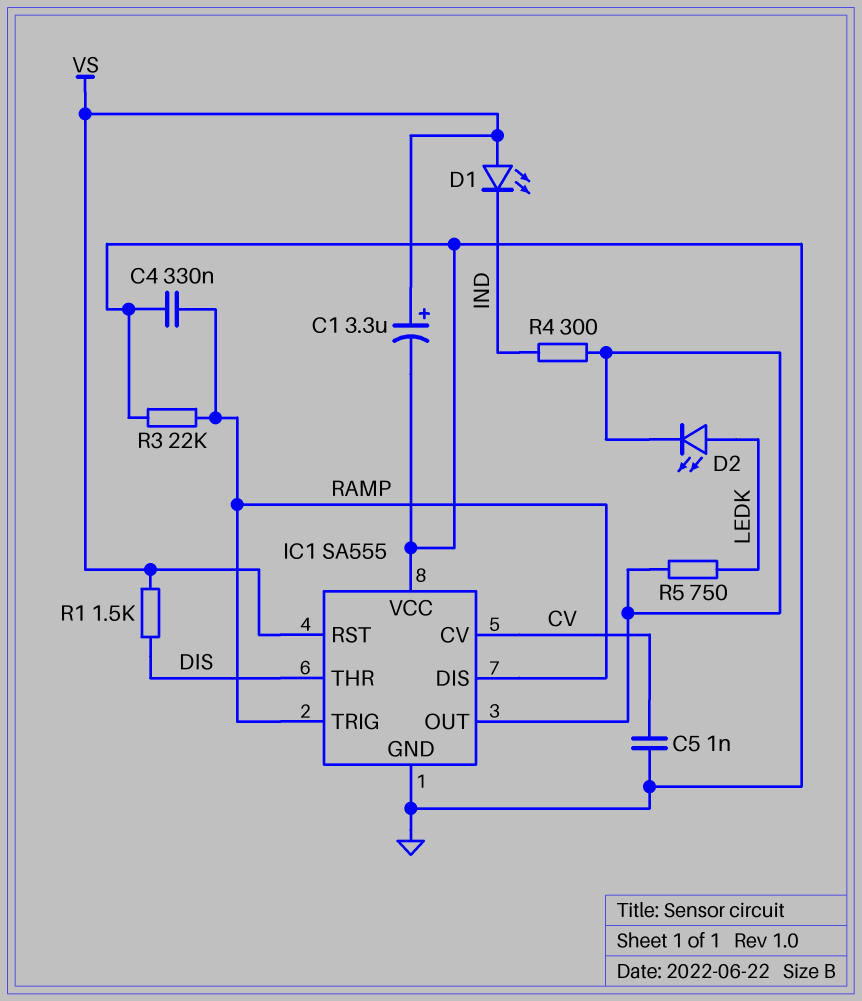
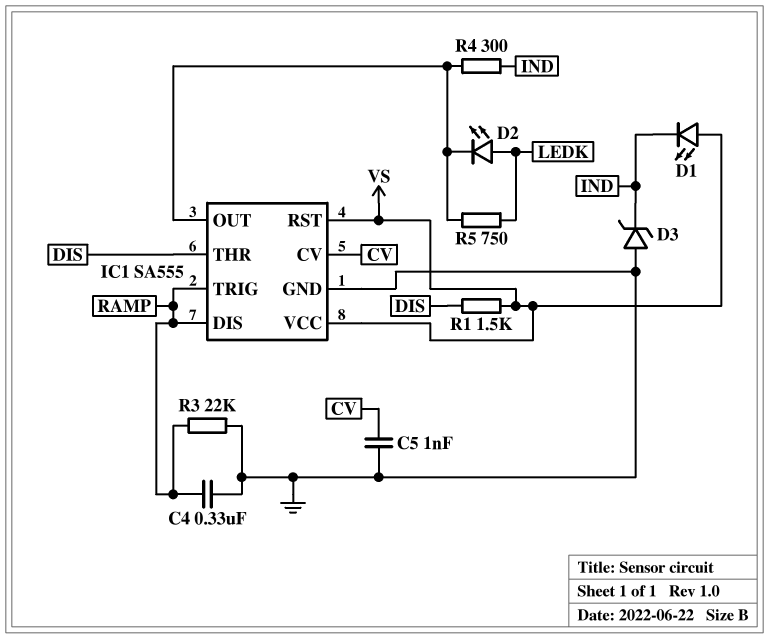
C1: 3.3uF (plus VS, minus GND) -> none
D3: none -> zener (A GND, K IND)
IC1 pin VCC: GND -> VS

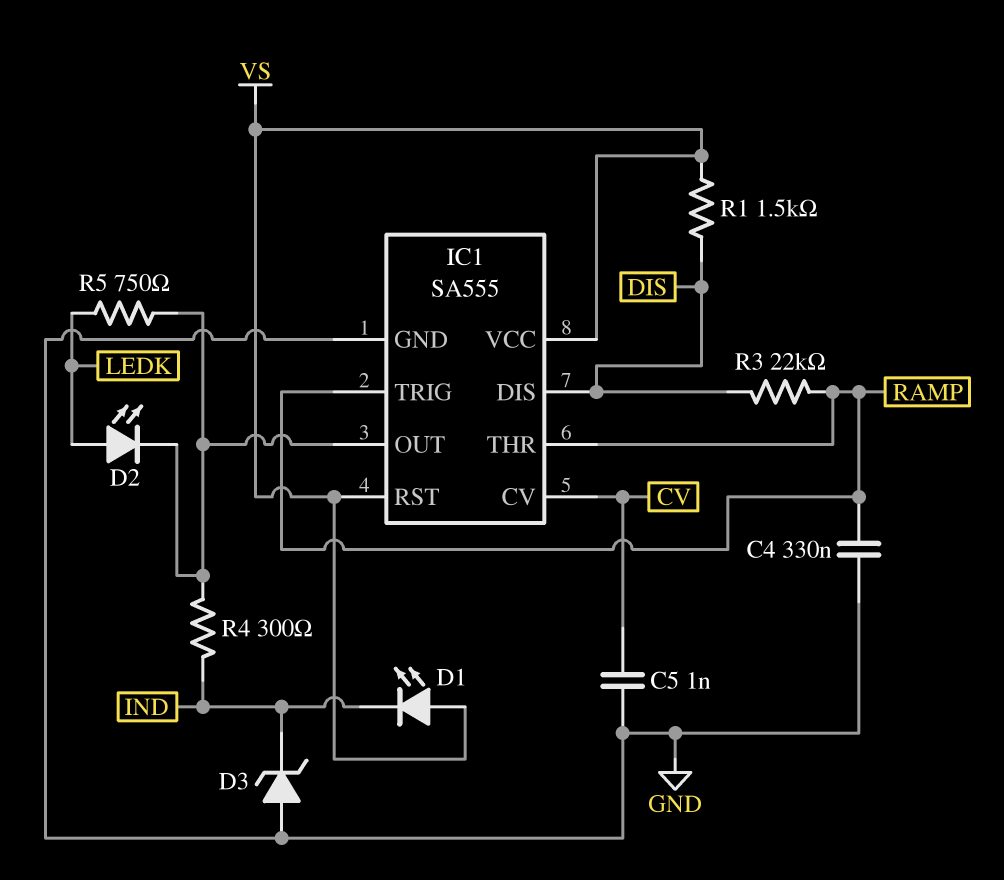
IC1 pin DIS: RAMP -> DIS
IC1 pin THR: DIS -> RAMP
R3: 22k (GND, RAMP) -> 22k (DIS, RAMP)

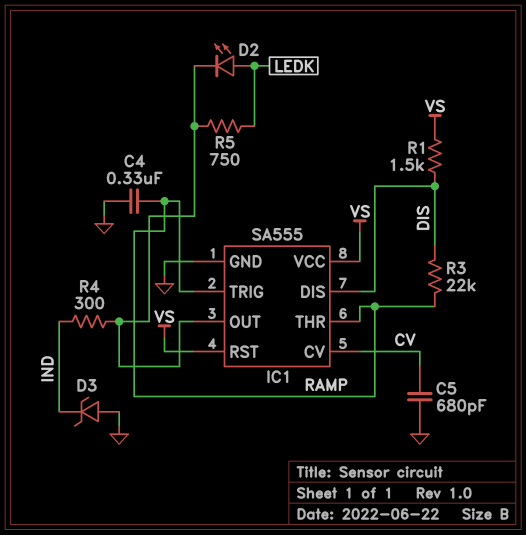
C5: 1nF (CV, GND) -> 680pF (CV, GND)
D1: LED (A VS, K IND) -> none

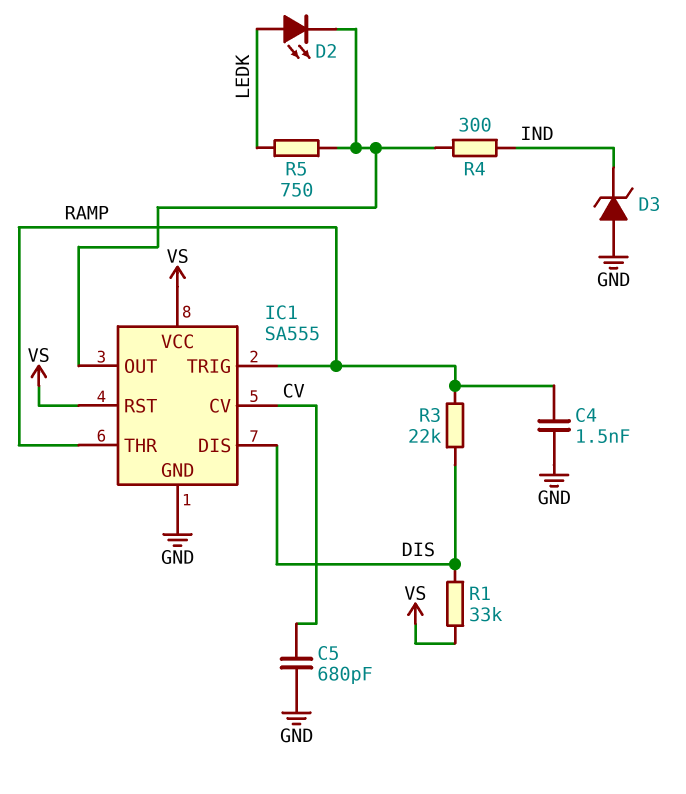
C4: 330nF (GND, RAMP) -> 1.5nF (GND, RAMP)
R1: 1.5k (DIS, VS) -> 33k (DIS, VS)

